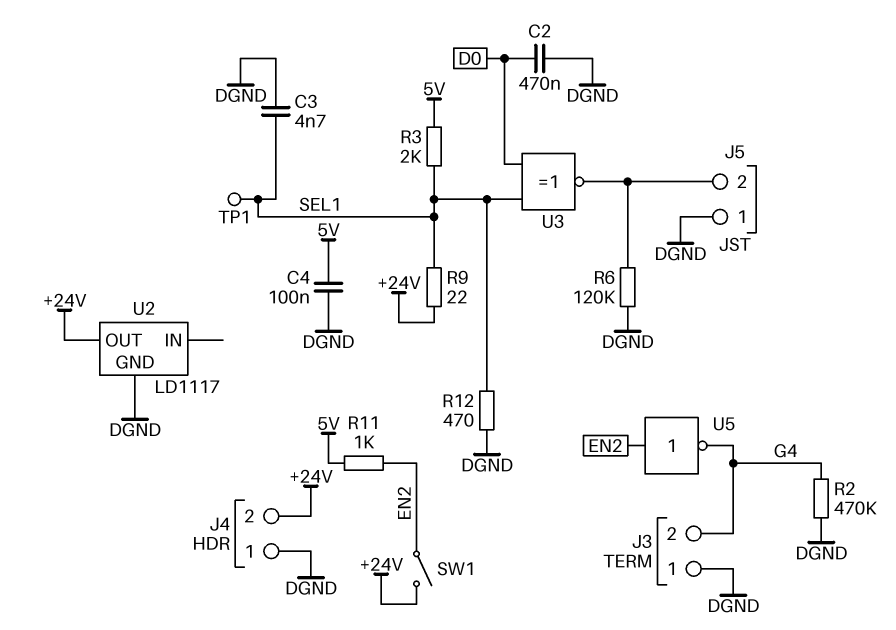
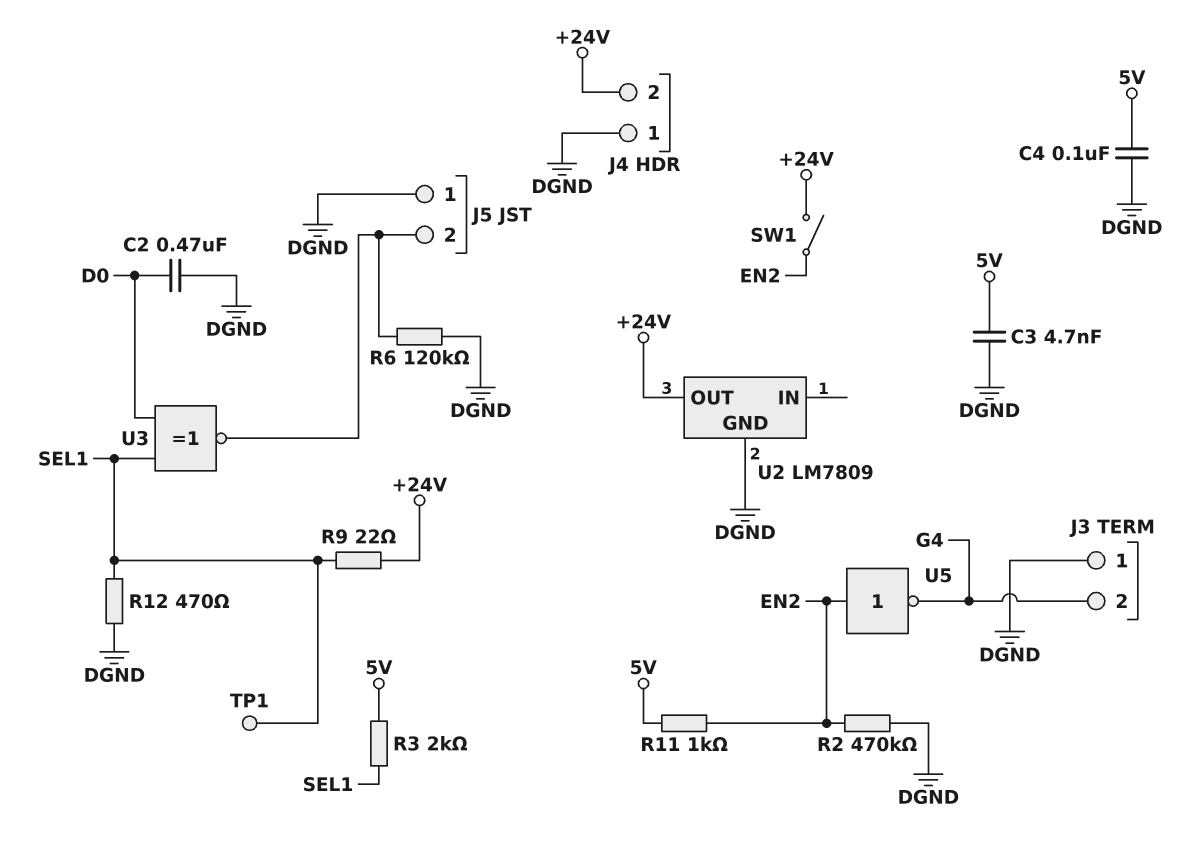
C3: 4.7nF (DGND, SEL1) -> 4.7nF (5V, DGND)
R2: 470k (DGND, G4) -> 470k (DGND, EN2)
U2: LD1117 -> LM7809

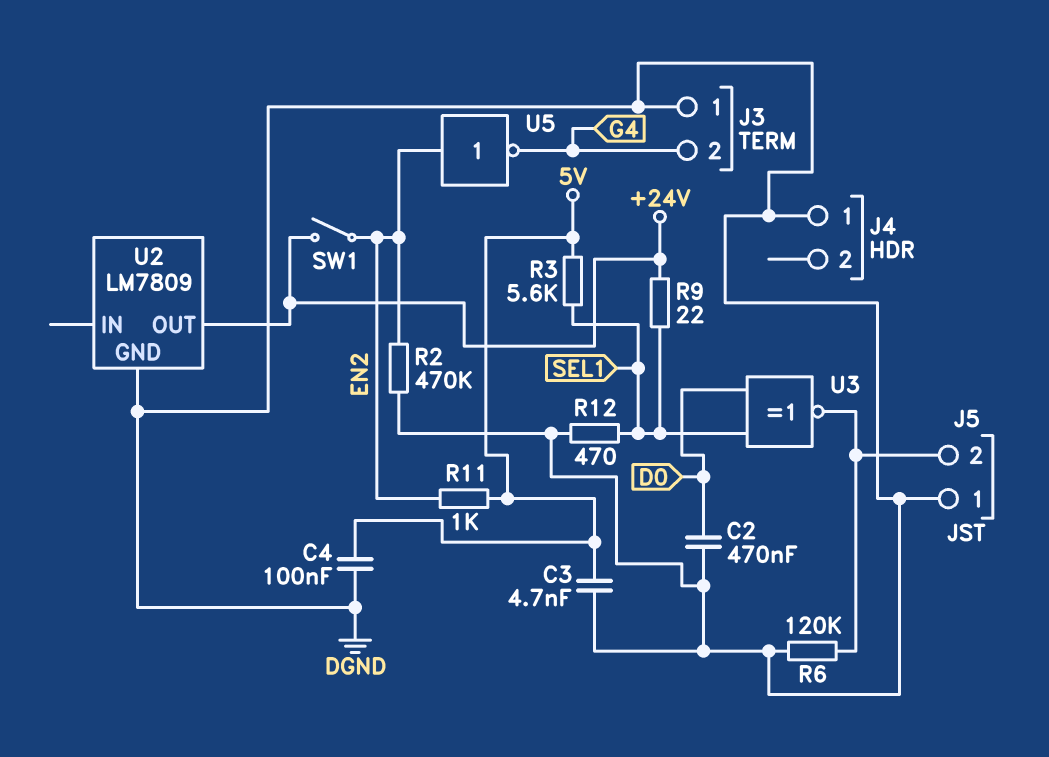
J4 pin 2: +24V -> none
R3: 2k (5V, SEL1) -> 5.6k (5V, SEL1)
TP1: test point (SEL1) -> none

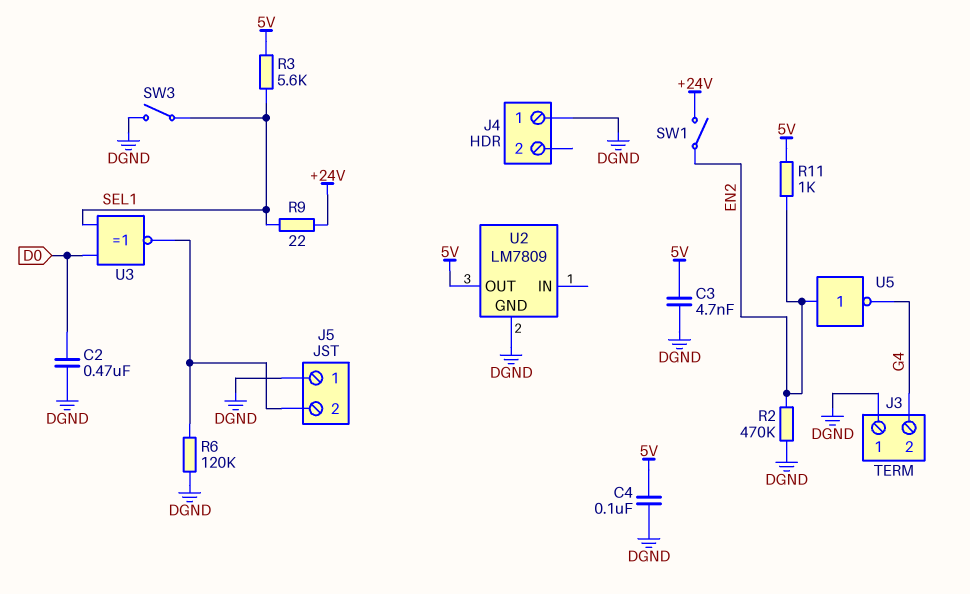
R12: 470 (DGND, SEL1) -> none
SW3: none -> switch (DGND, SEL1)
U2 pin OUT: +24V -> 5V

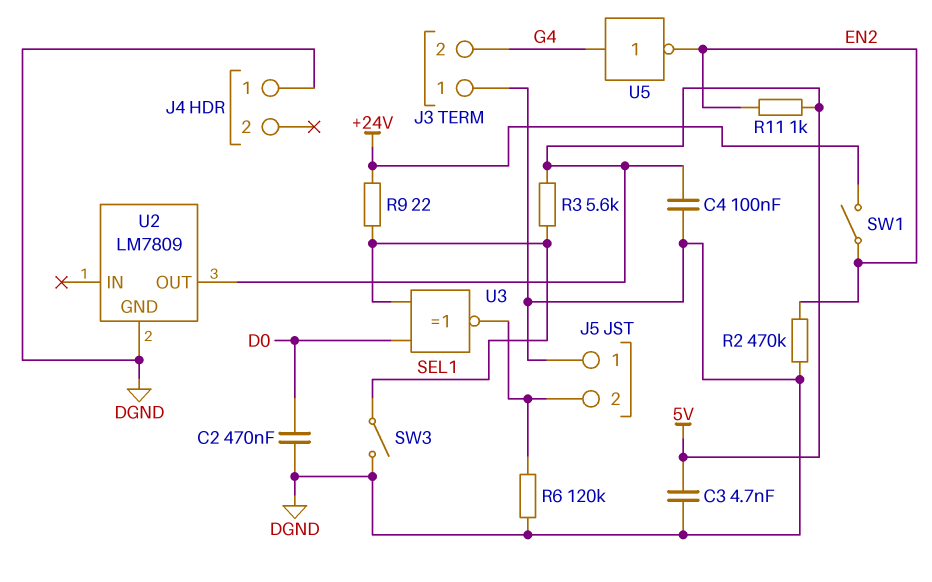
U5: NOT (in EN2, out G4) -> NOT (in G4, out EN2)

